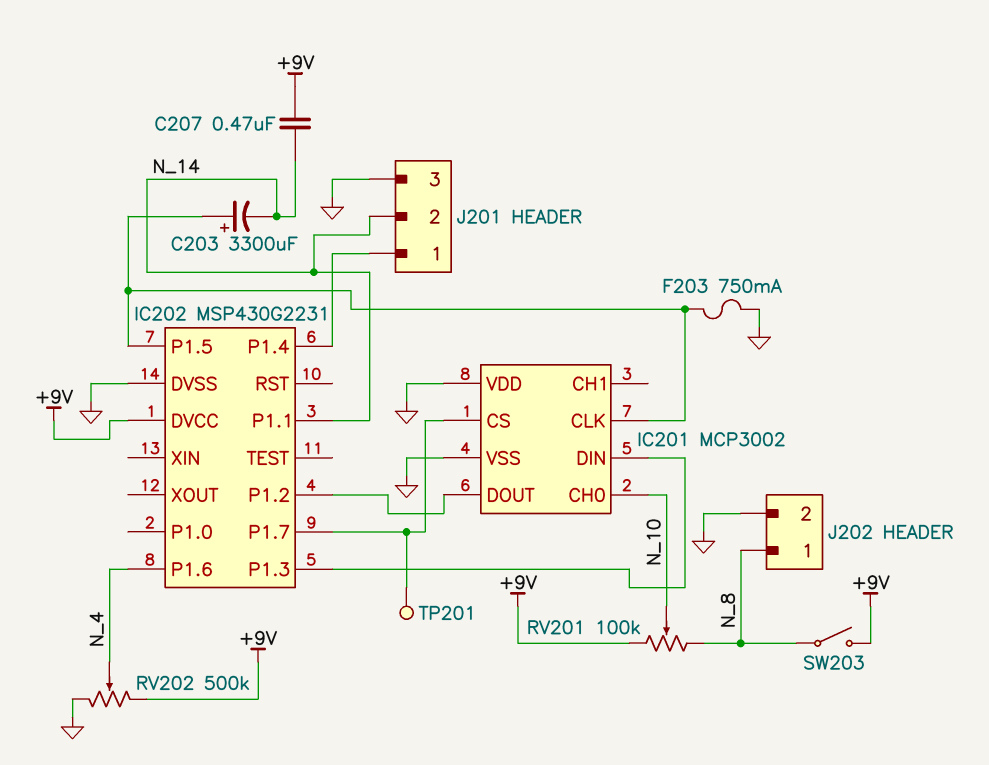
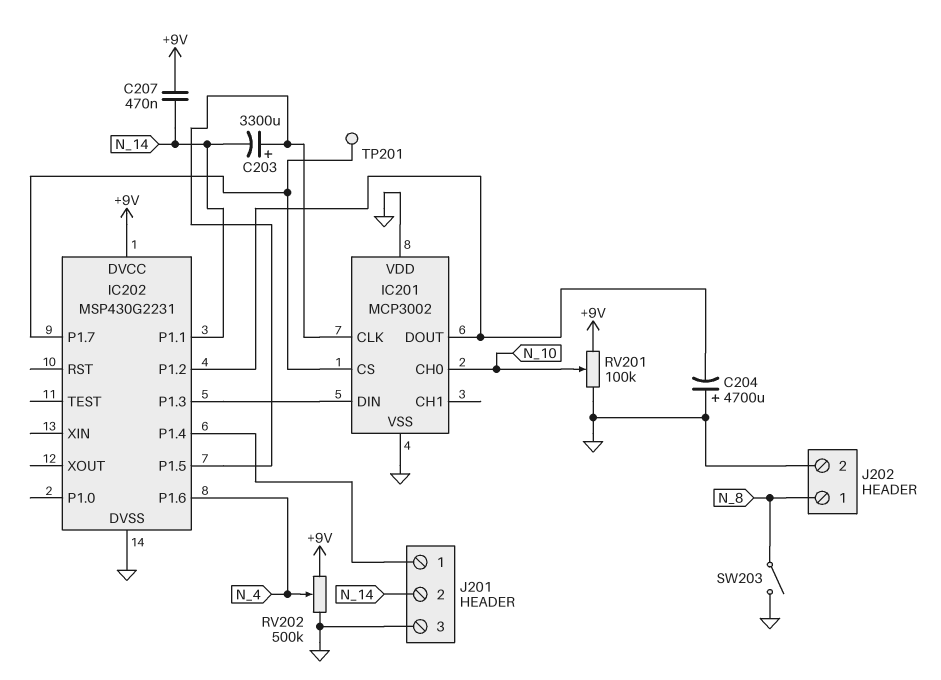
C204: none -> 4700uF (plus GND, minus IC201/DOUT)
F203: 750mA (GND, IC201/CLK) -> none
RV201: 100k (+9V, N_8, wiper N_10) -> 100k (+9V, GND, wiper N_10)
SW203: switch (+9V, N_8) -> switch (GND, N_8)

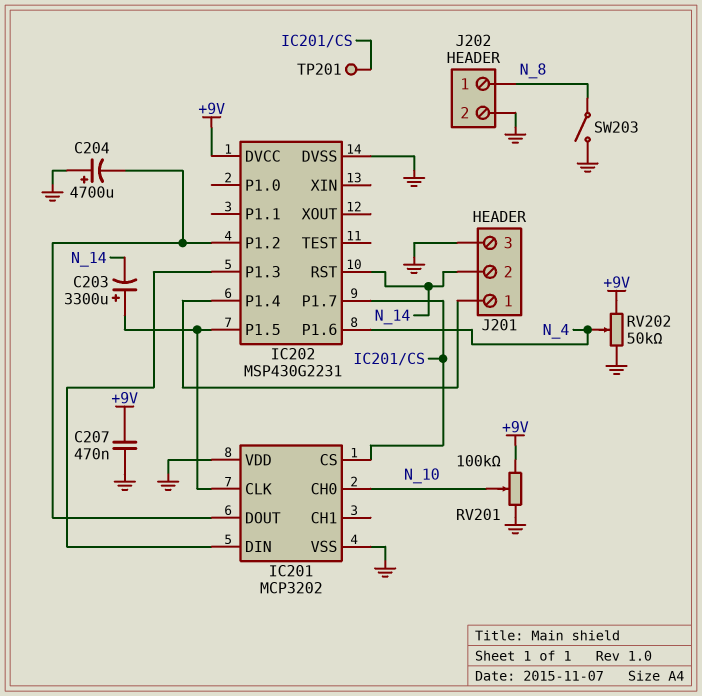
C207: 470nF (+9V, N_14) -> 470nF (+9V, GND)
IC201: MCP3002 -> MCP3202
IC202 pin P1.1: N_14 -> none
IC202 pin RST: none -> N_14
RV202: 500k (+9V, GND, wiper N_4) -> 50k (+9V, GND, wiper N_4)

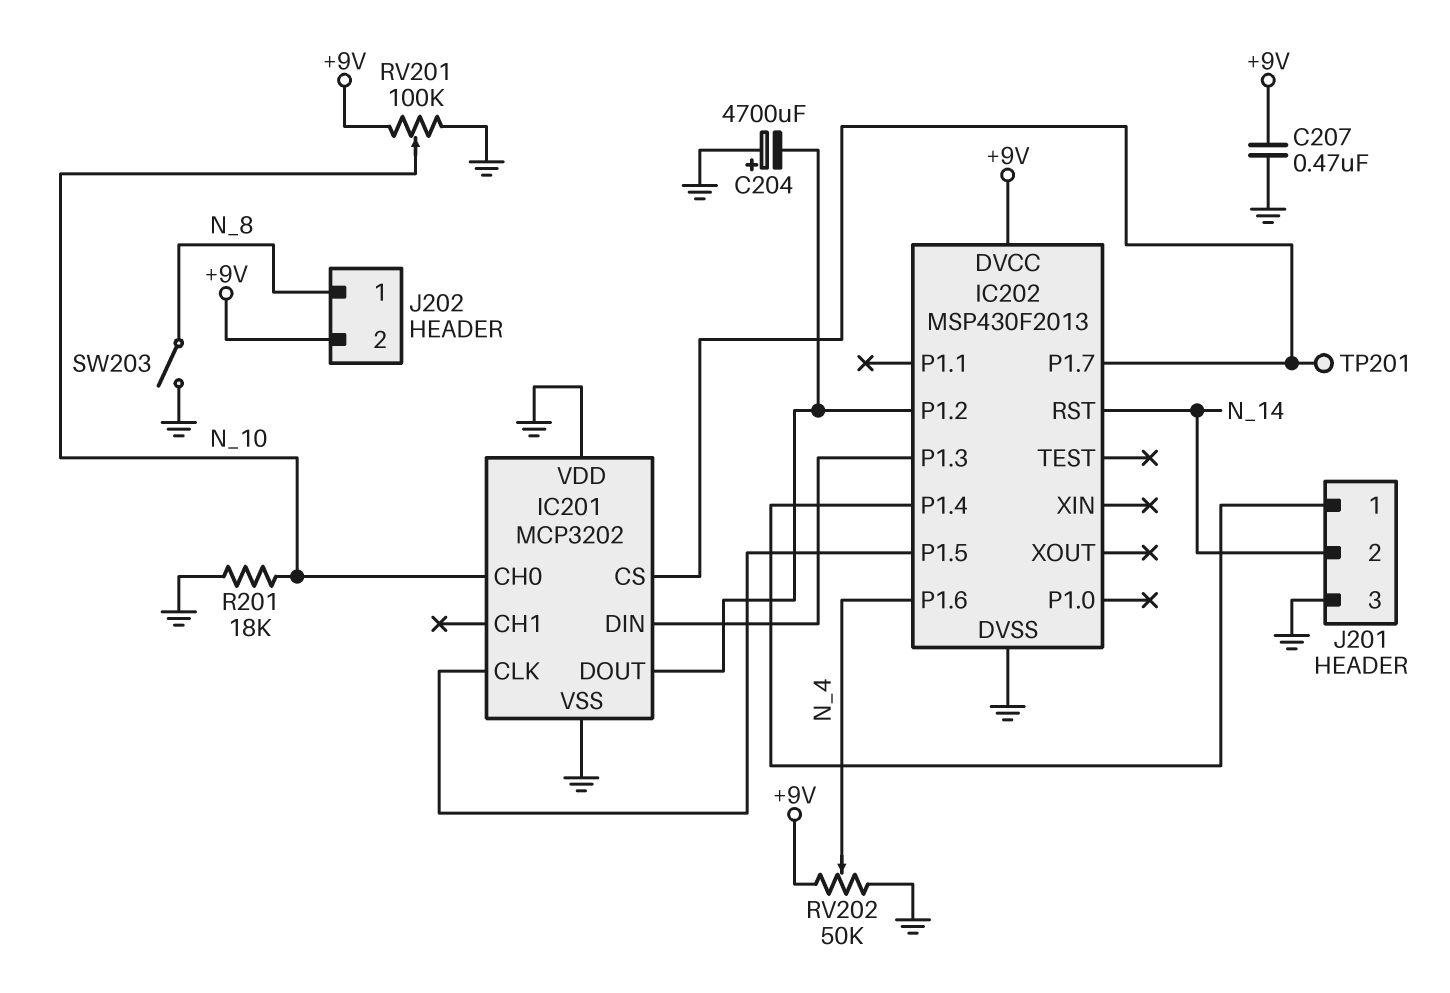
C203: 3300uF (plus IC201/CLK, minus N_14) -> none
IC202: MSP430G2231 -> MSP430F2013
J202 pin 2: GND -> +9V
R201: none -> 18k (GND, N_10)

